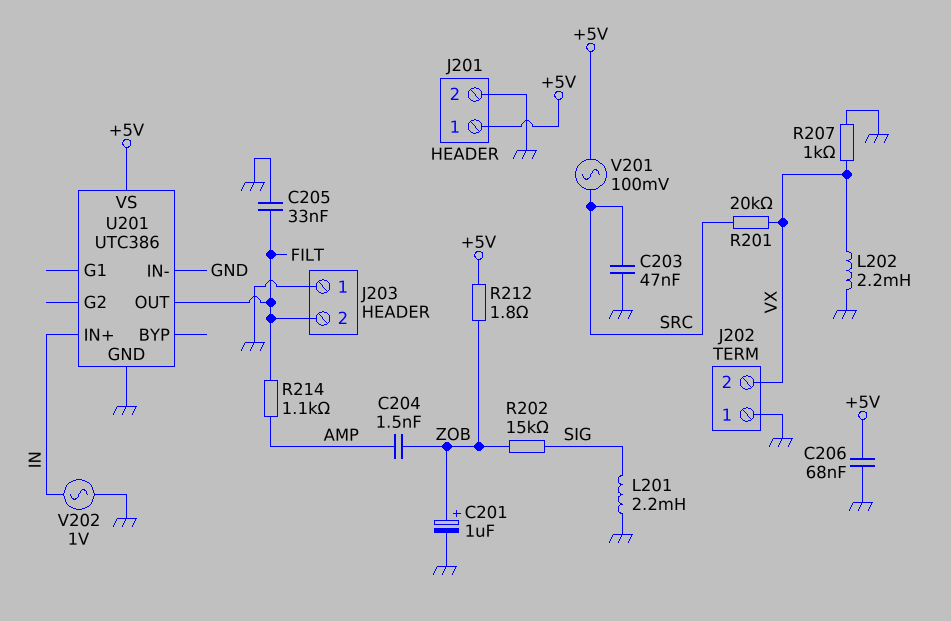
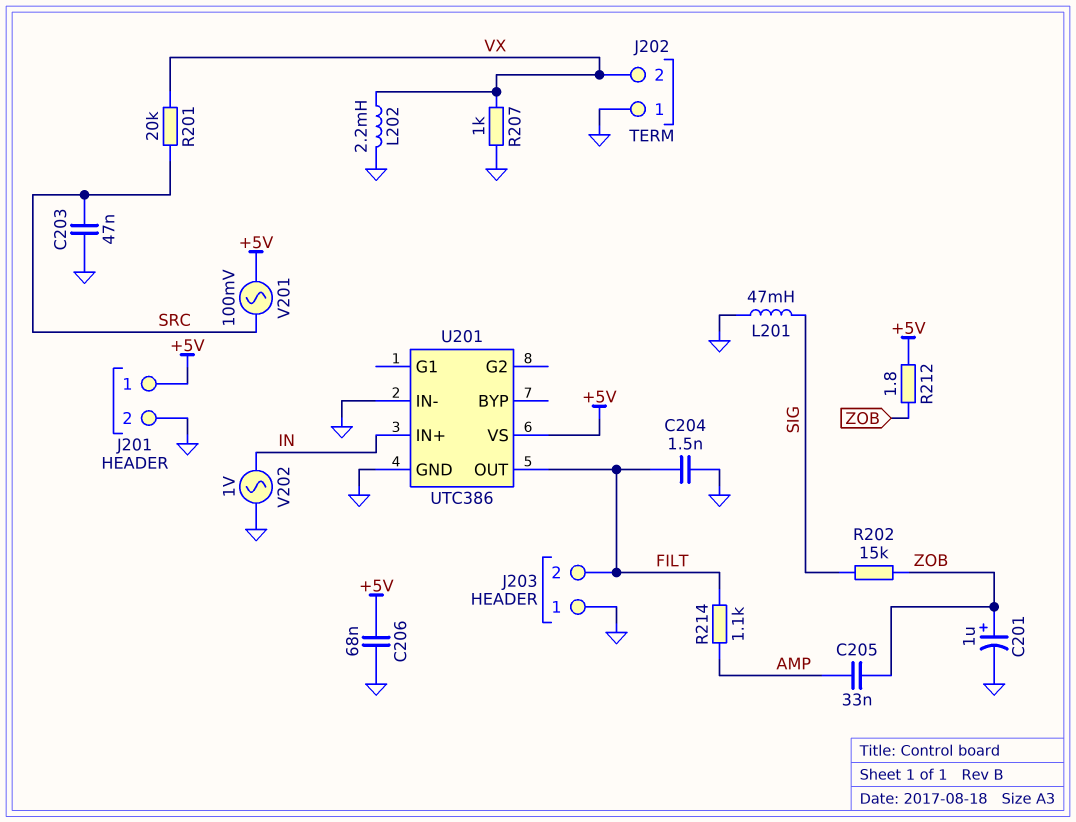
C204: 1.5nF (AMP, ZOB) -> 1.5nF (FILT, GND)
C205: 33nF (FILT, GND) -> 33nF (AMP, ZOB)
L201: 2.2mH (GND, SIG) -> 47mH (GND, SIG)

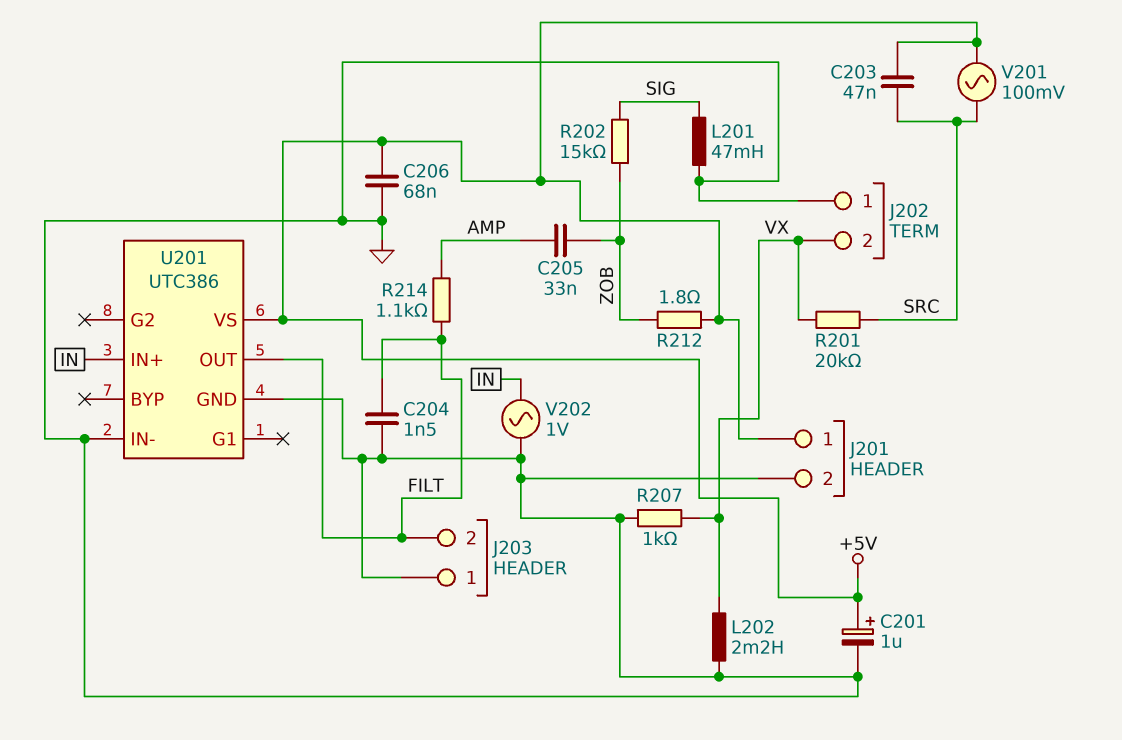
C201: 1uF (plus ZOB, minus GND) -> 1uF (plus +5V, minus GND)
C203: 47nF (GND, SRC) -> 47nF (+5V, SRC)

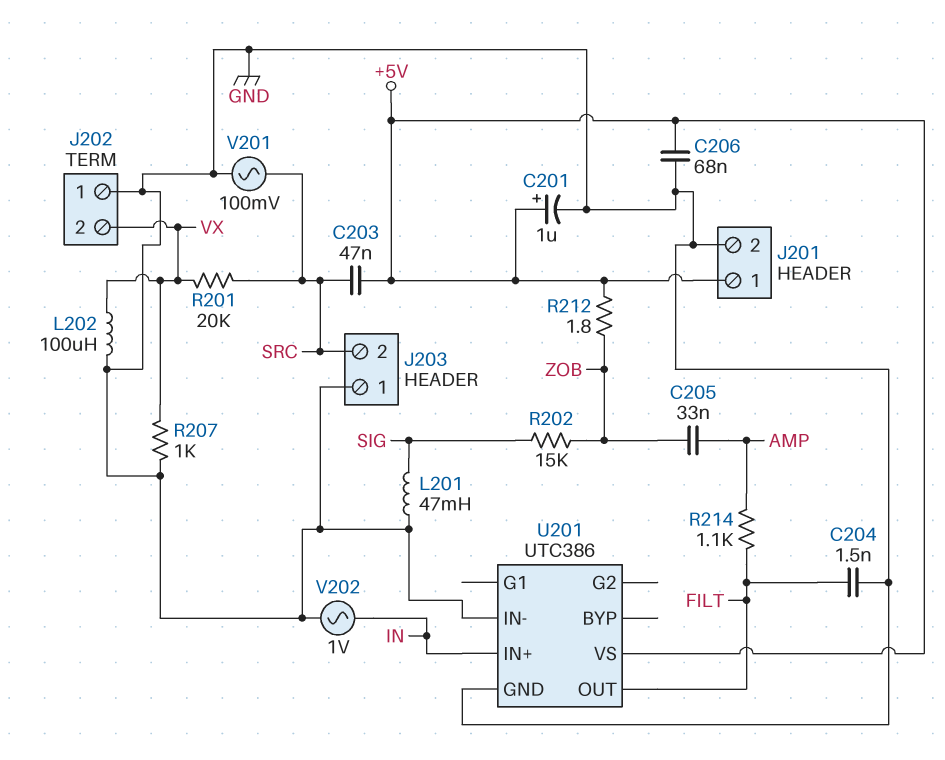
J203 pin 2: FILT -> SRC
L202: 2.2mH (GND, VX) -> 100uH (GND, VX)
V201: AC 100mV (+5V, SRC) -> AC 100mV (GND, SRC)

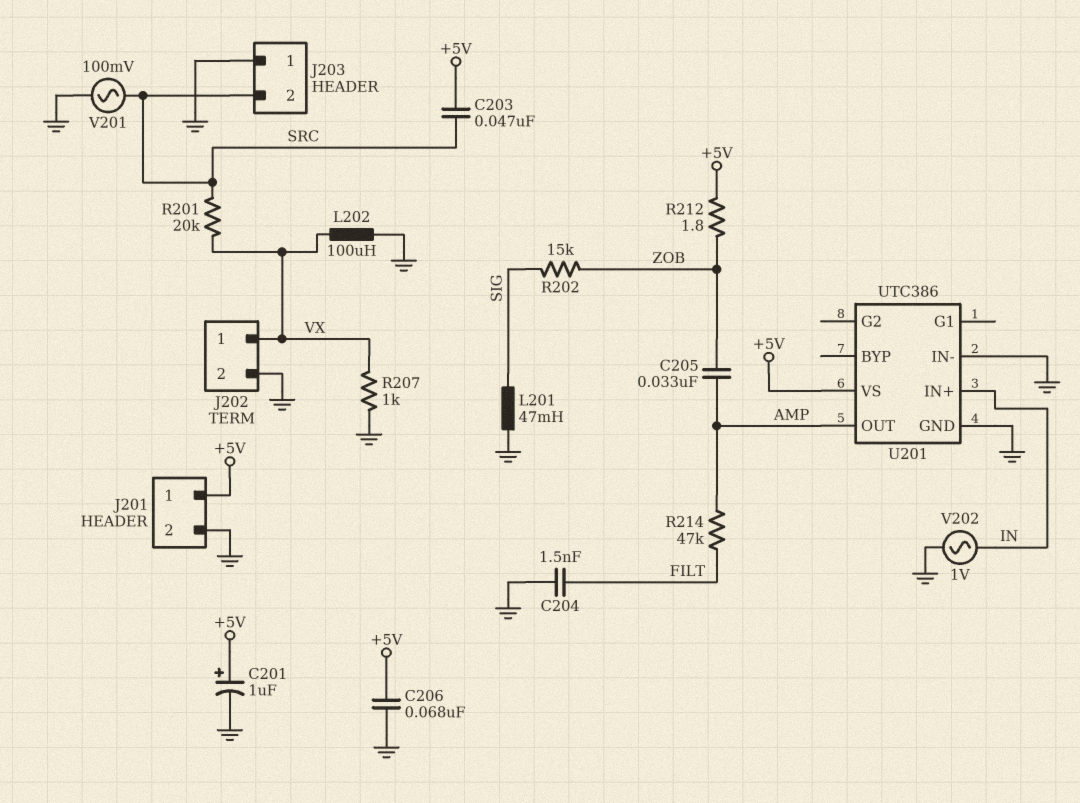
J202 pin 1: GND -> VX
J202 pin 2: VX -> GND
R214: 1.1k (AMP, FILT) -> 47k (AMP, FILT)
U201 pin OUT: FILT -> AMP

